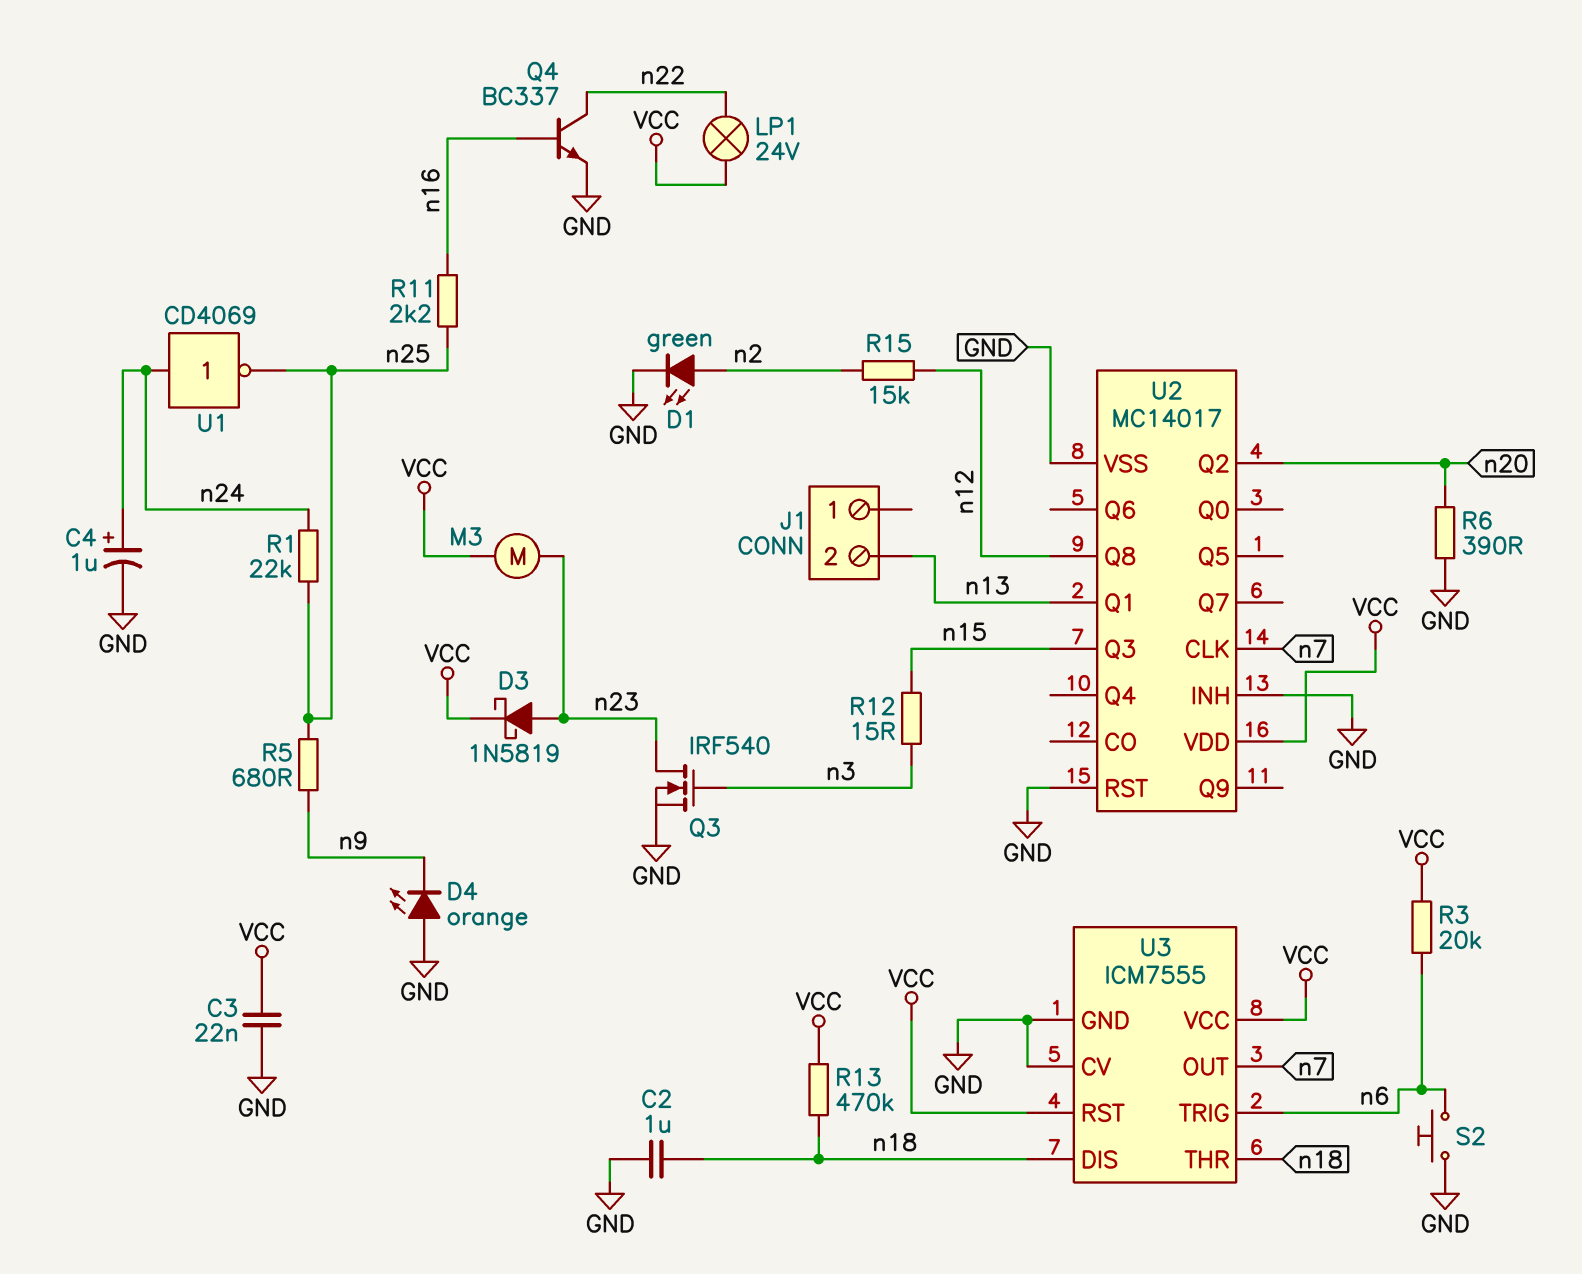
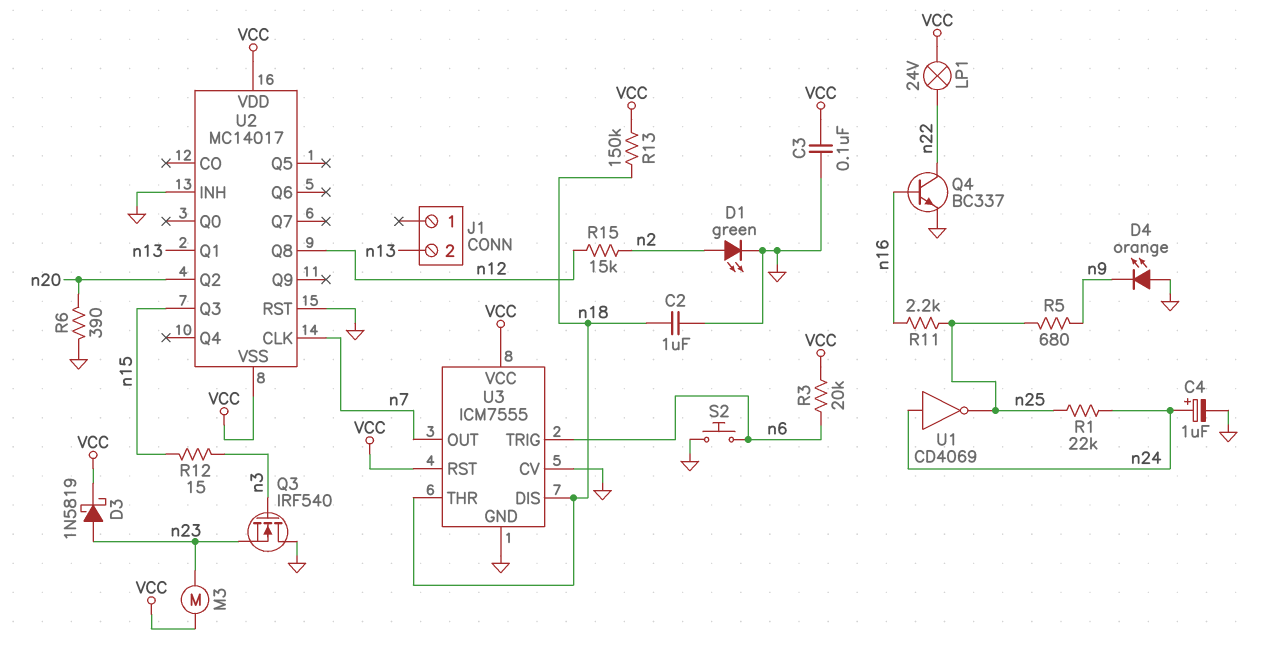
C3: 22nF (GND, VCC) -> 100nF (GND, VCC)
Q3: NMOS IRF540 (G n3, D n23, S GND) -> NMOS IRF540 (G n3, D GND, S n23)
R13: 470k (VCC, n18) -> 150k (VCC, n18)
U2 pin VSS: GND -> VCC

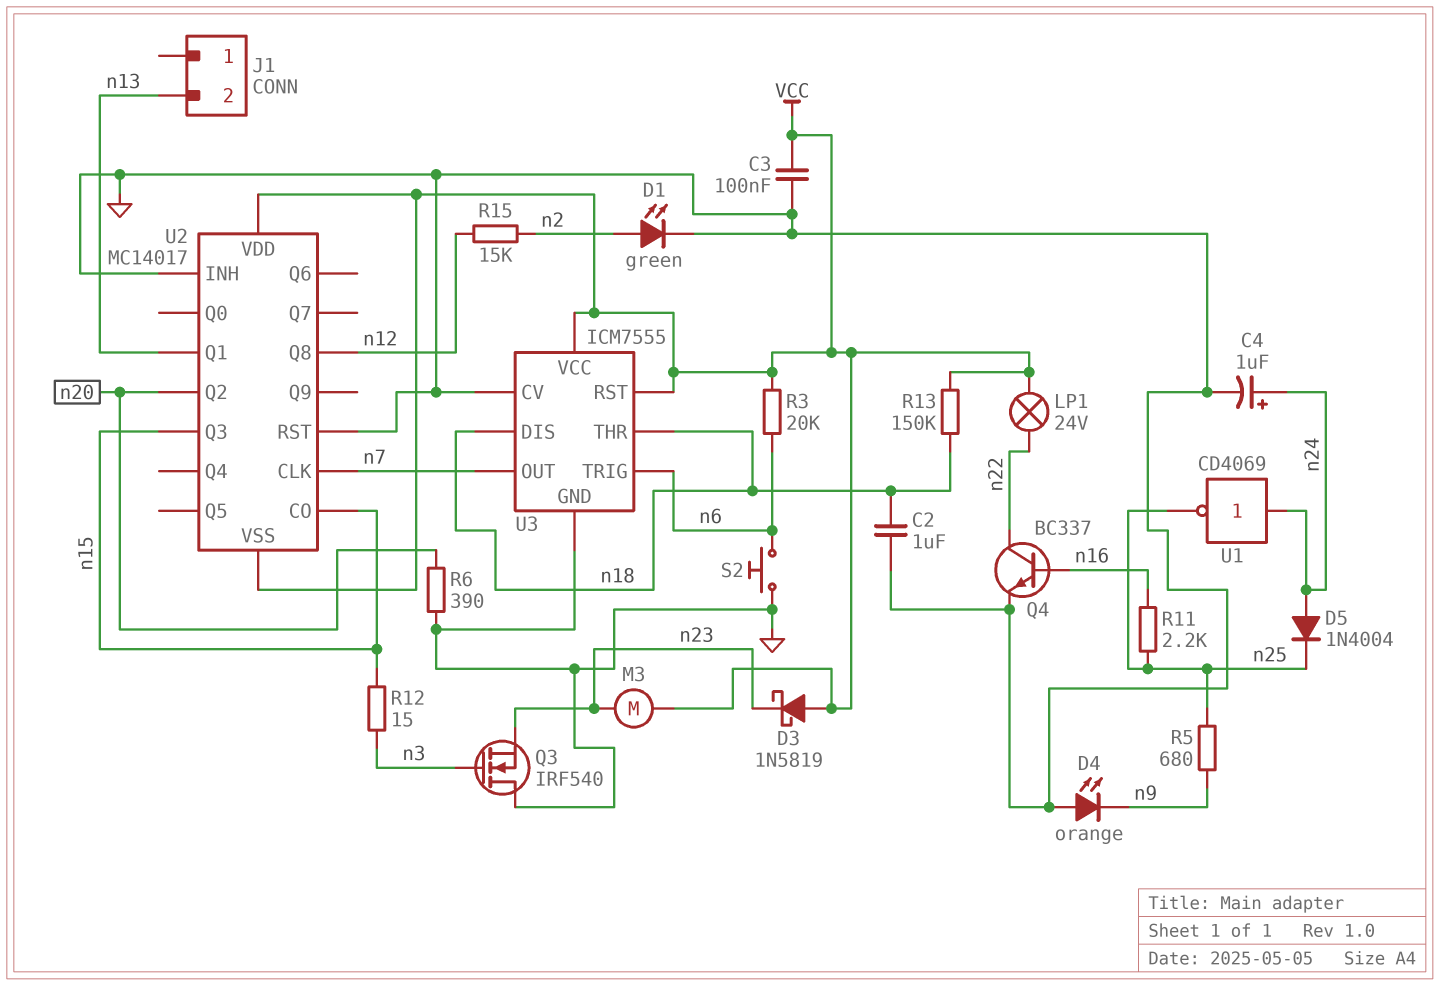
D3: schottky 1N5819 (A n23, K VCC) -> schottky 1N5819 (A VCC, K n23)
D5: none -> diode 1N4004 (A n24, K n25)
R1: 22k (n24, n25) -> none
U2 pin CO: none -> n15

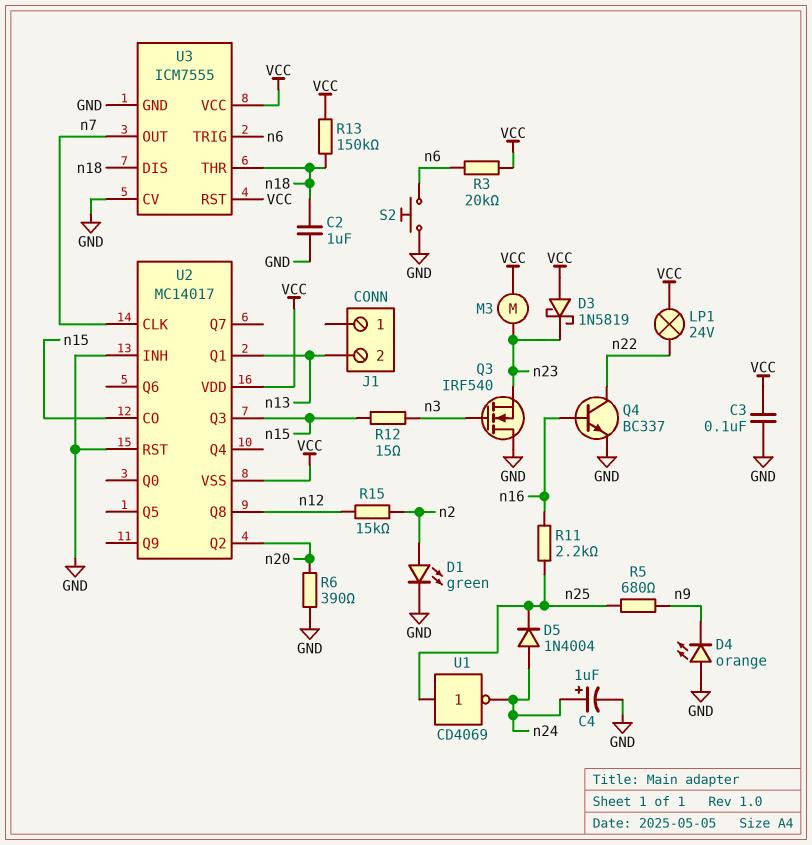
U1: NOT CD4069 (in n24, out n25) -> NOT CD4069 (in n25, out n24)

